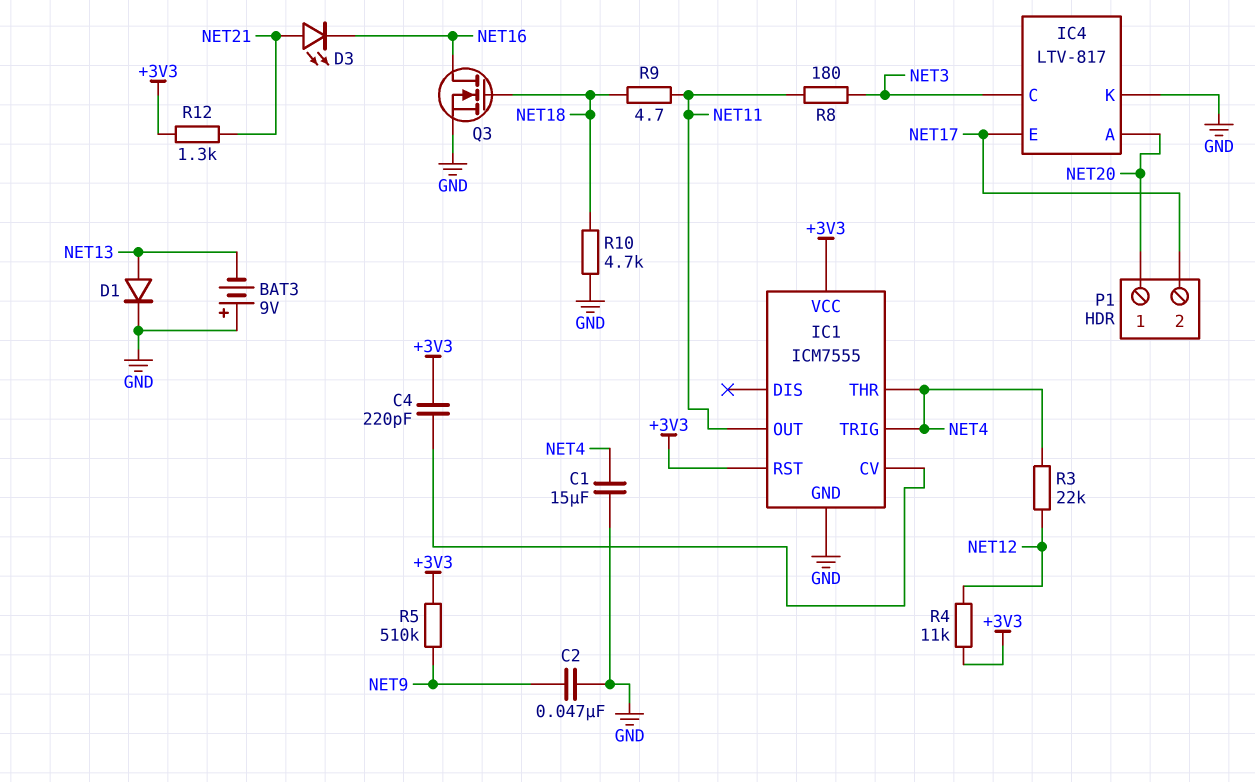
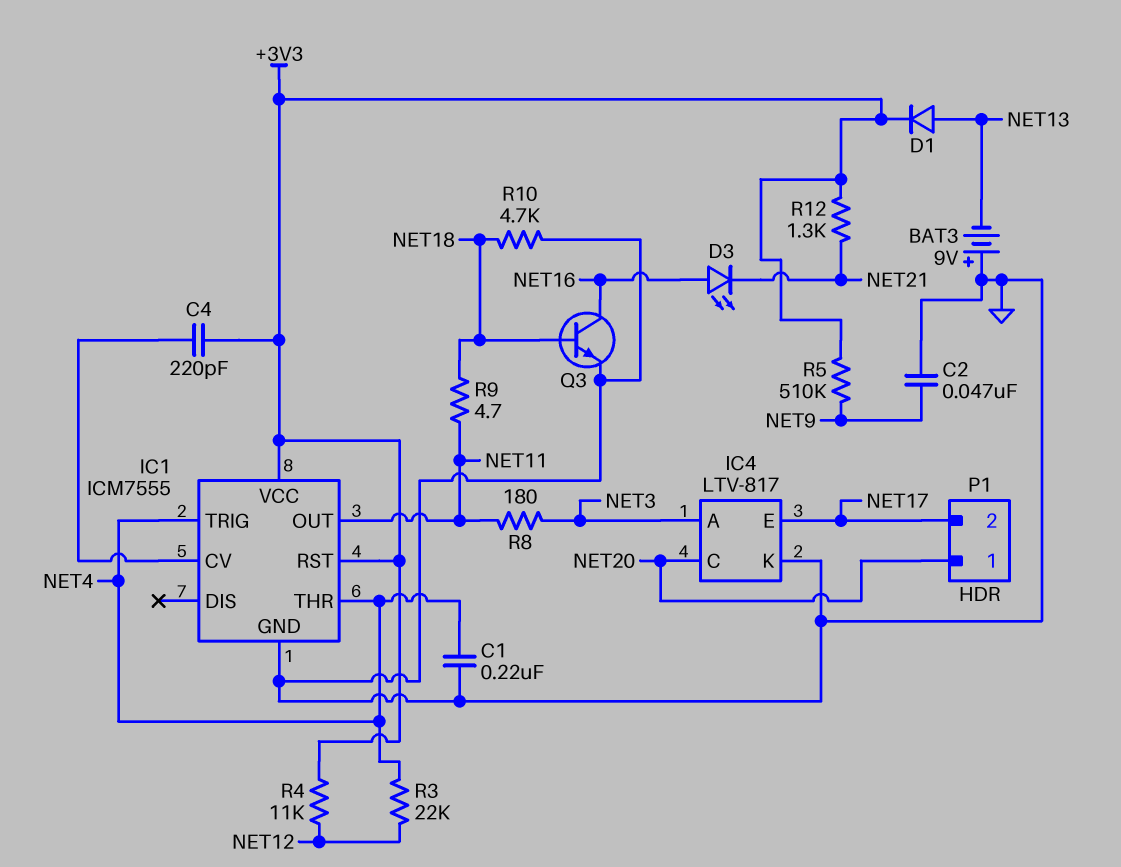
C1: 15uF (GND, NET4) -> 220nF (GND, NET4)
D1: diode (A NET13, K GND) -> diode (A NET13, K +3V3)
D3: LED (A NET21, K NET16) -> LED (A NET16, K NET21)
IC4 pin A: NET20 -> NET3
IC4 pin C: NET3 -> NET20
Q3: NMOS (G NET18, D NET16, S GND) -> NPN (B NET18, C NET16, E GND)

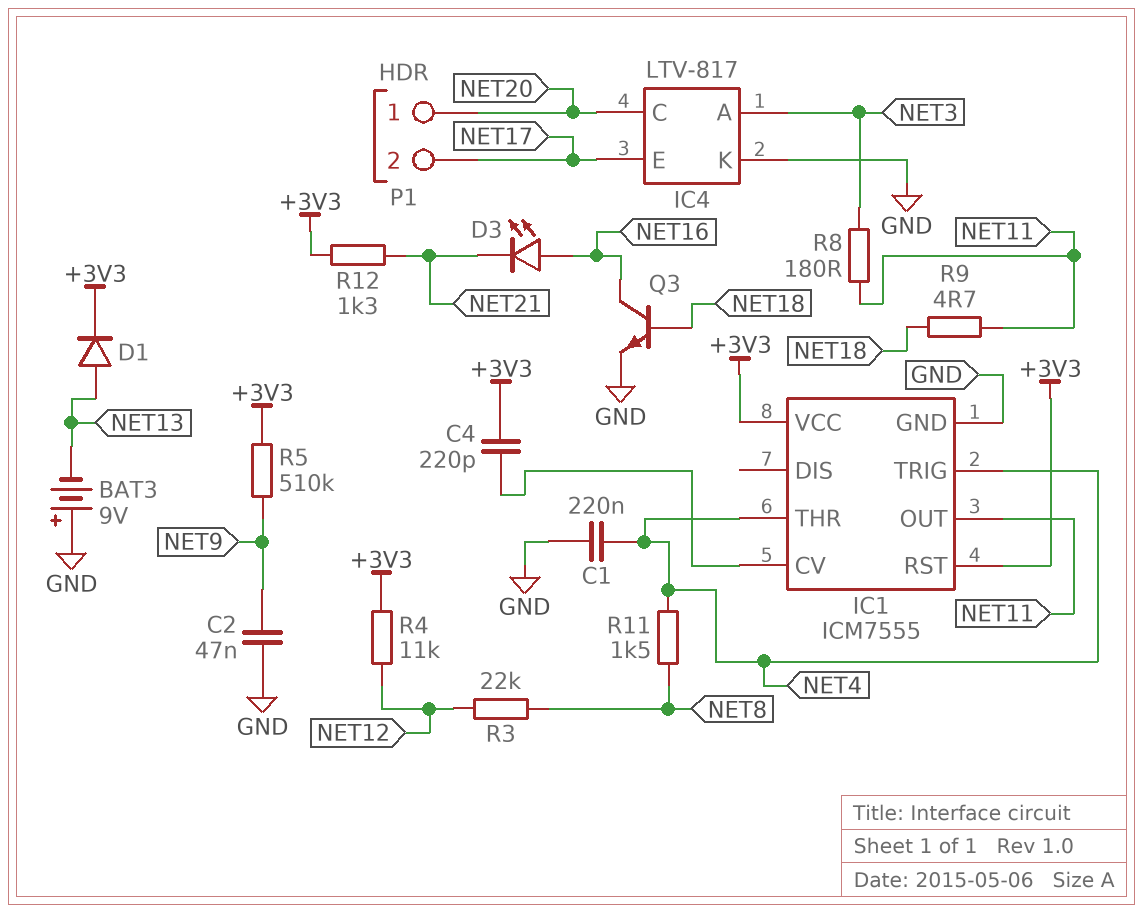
R3: 22k (NET4, NET12) -> 22k (NET8, NET12)
R10: 4.7k (GND, NET18) -> none
R11: none -> 1.5k (NET4, NET8)

